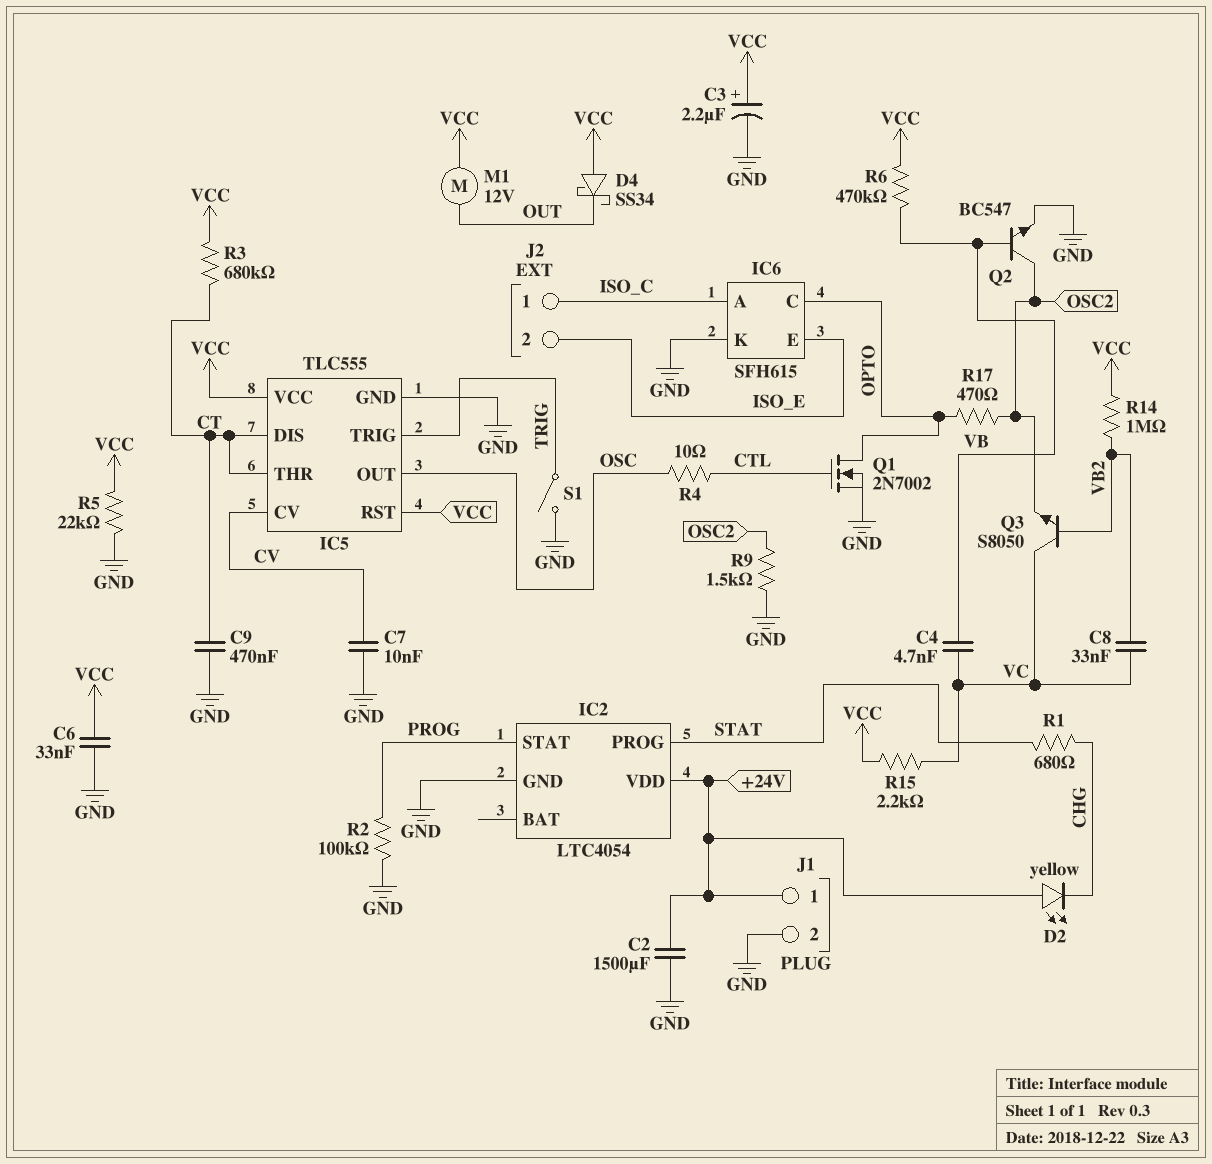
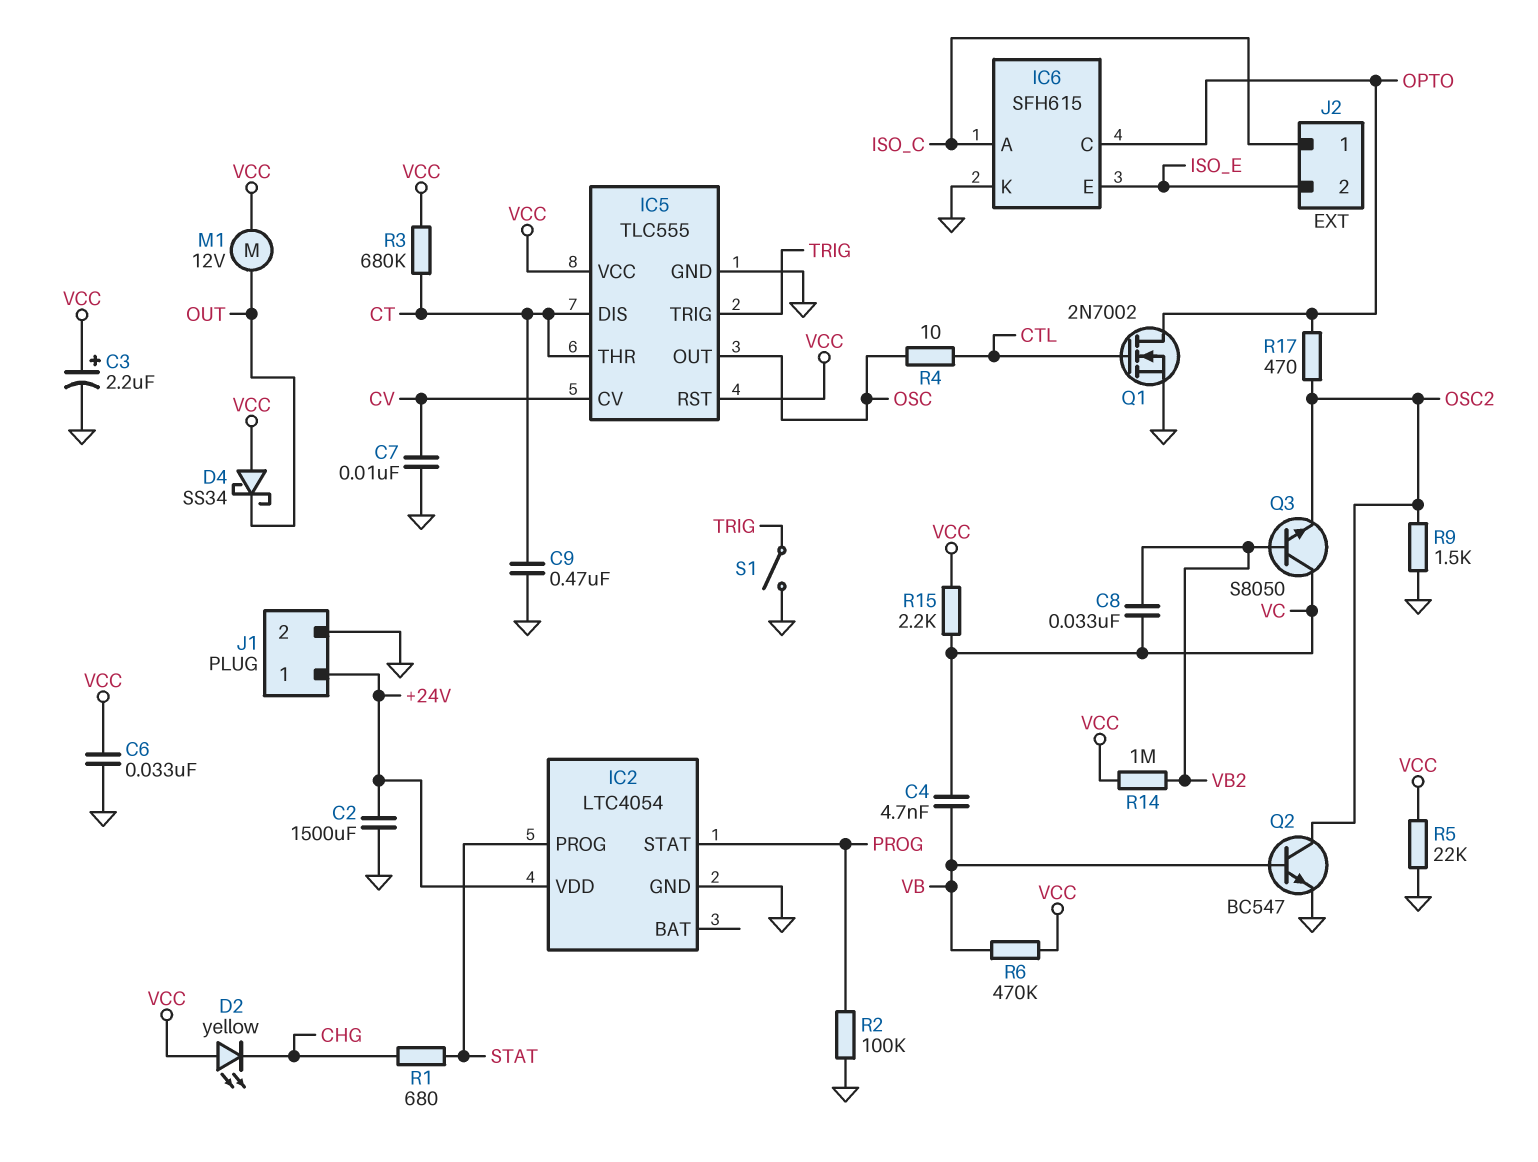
D2: LED yellow (A +24V, K CHG) -> LED yellow (A VCC, K CHG)

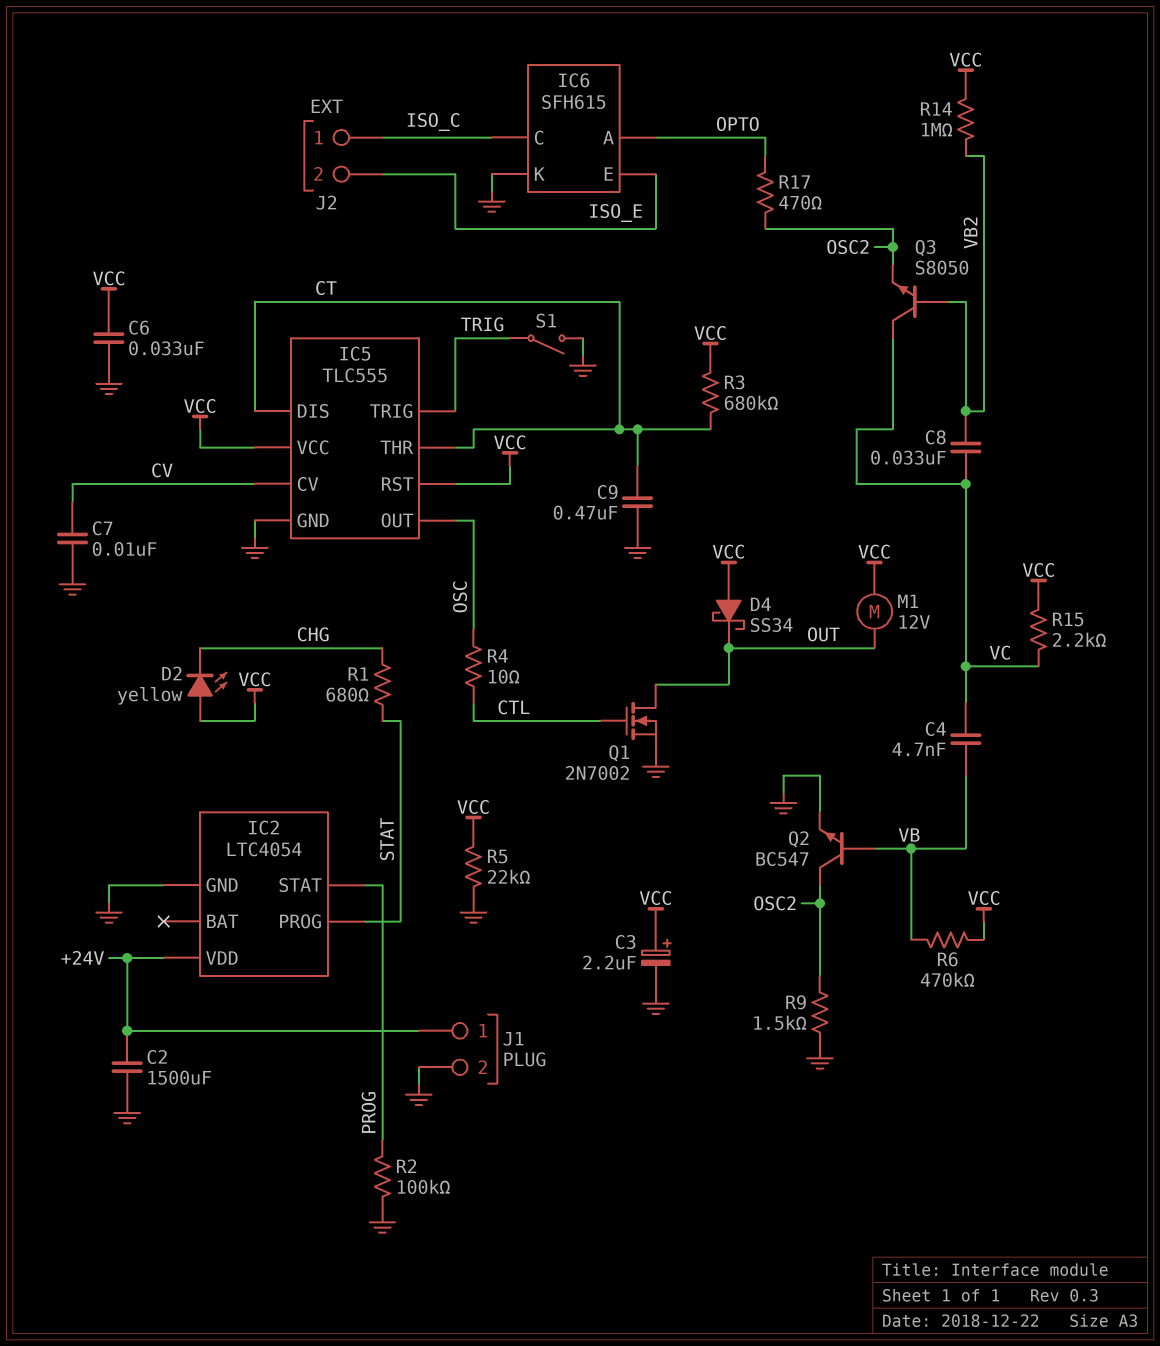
IC6 pin A: ISO_C -> OPTO
IC6 pin C: OPTO -> ISO_C
Q1: NMOS 2N7002 (G CTL, D OPTO, S GND) -> NMOS 2N7002 (G CTL, D OUT, S GND)

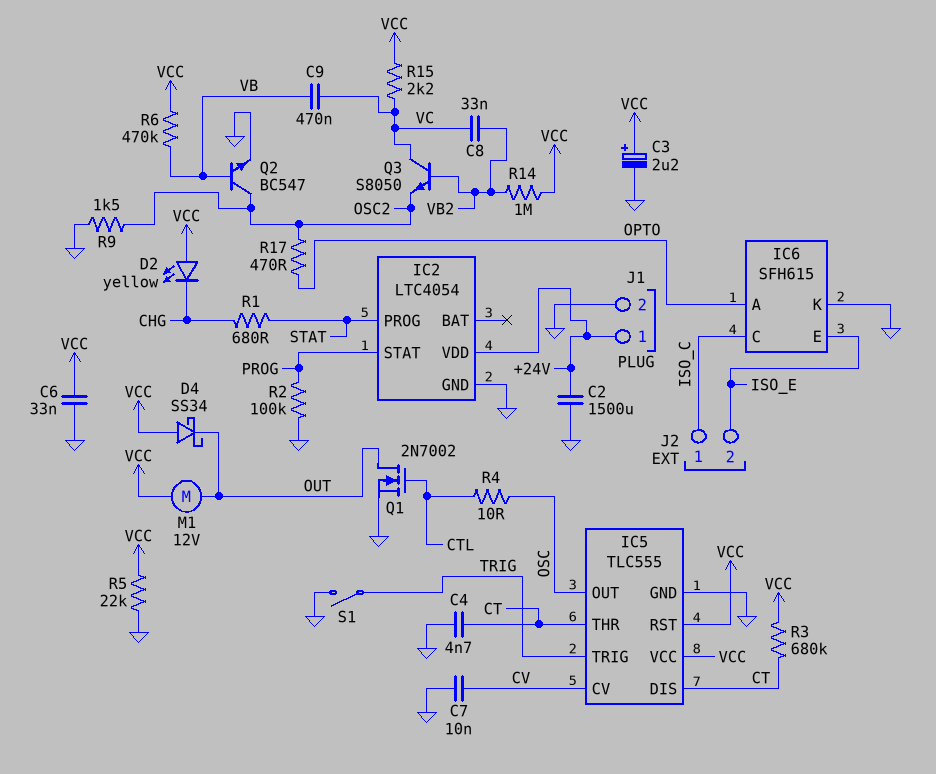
C4: 4.7nF (VB, VC) -> 4.7nF (CT, GND)
C9: 470nF (CT, GND) -> 470nF (VB, VC)

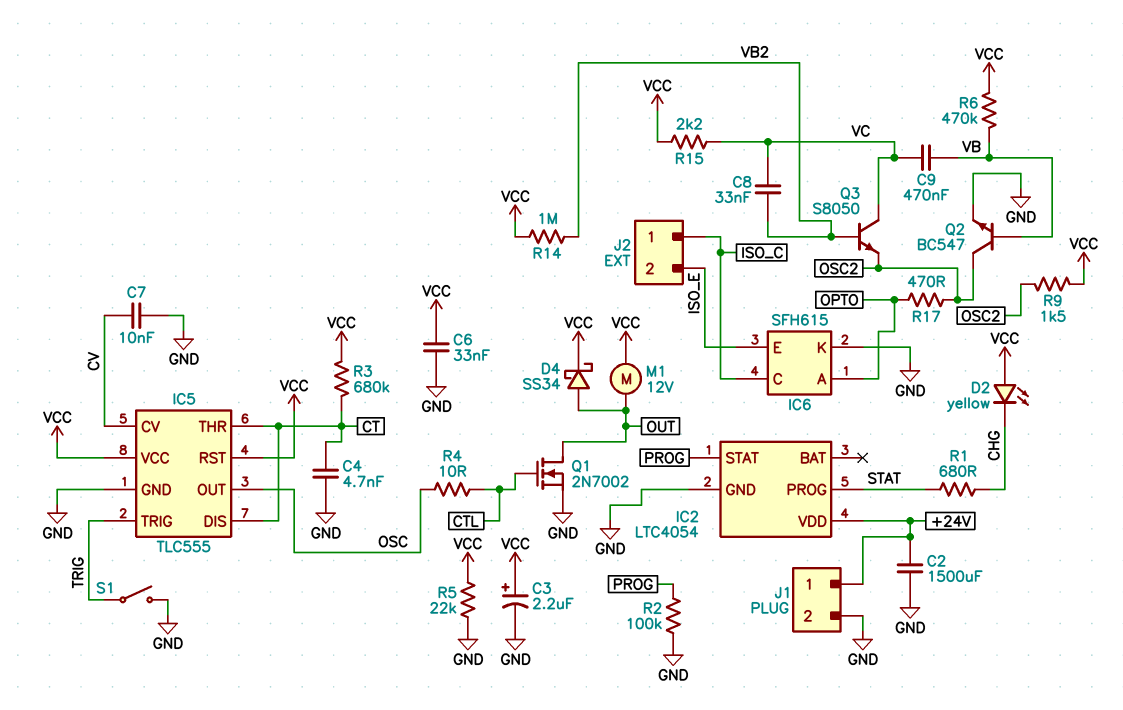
D4: schottky SS34 (A VCC, K OUT) -> schottky SS34 (A OUT, K VCC)
R9: 1.5k (GND, OSC2) -> 1.5k (OSC2, VCC)

